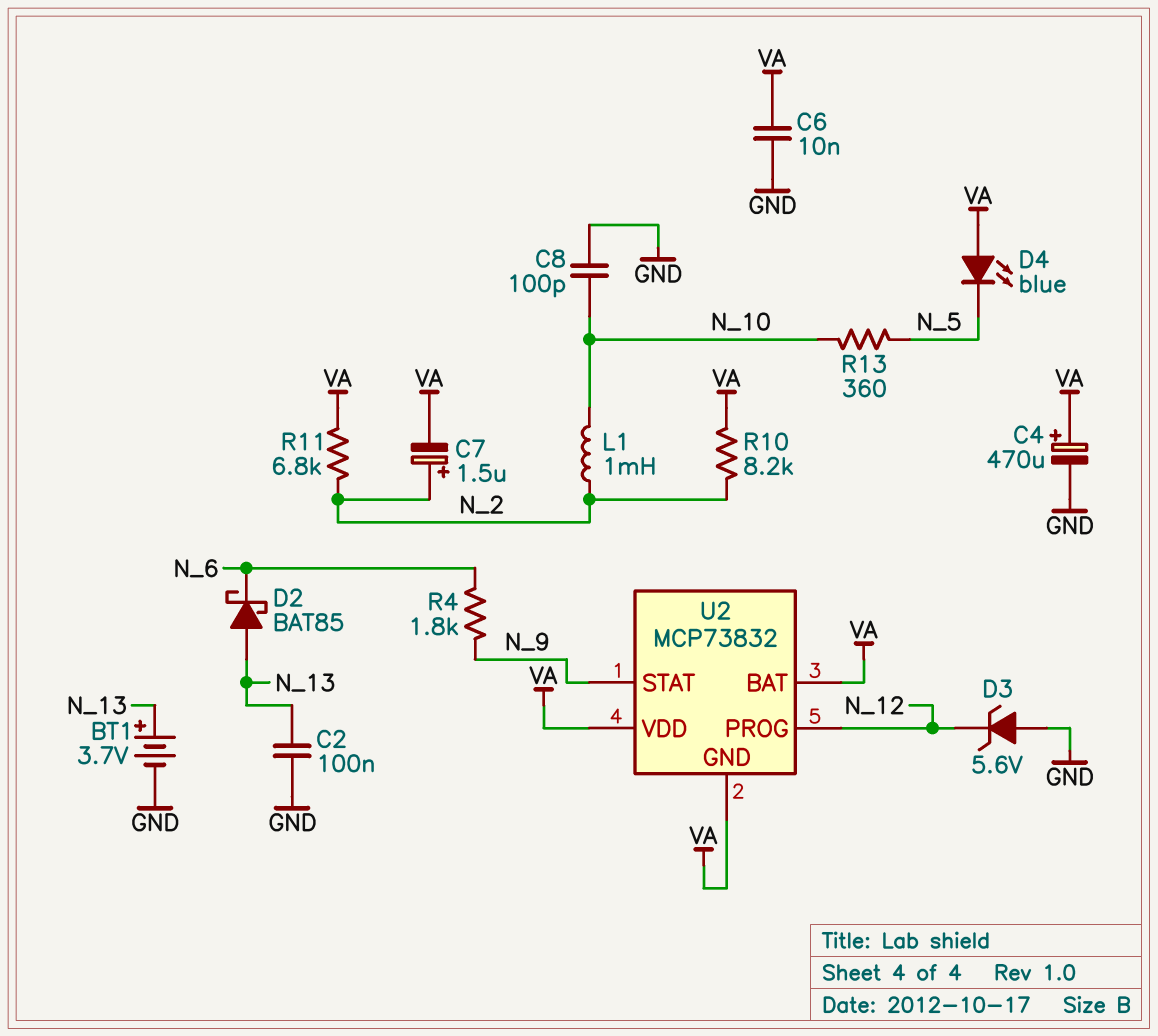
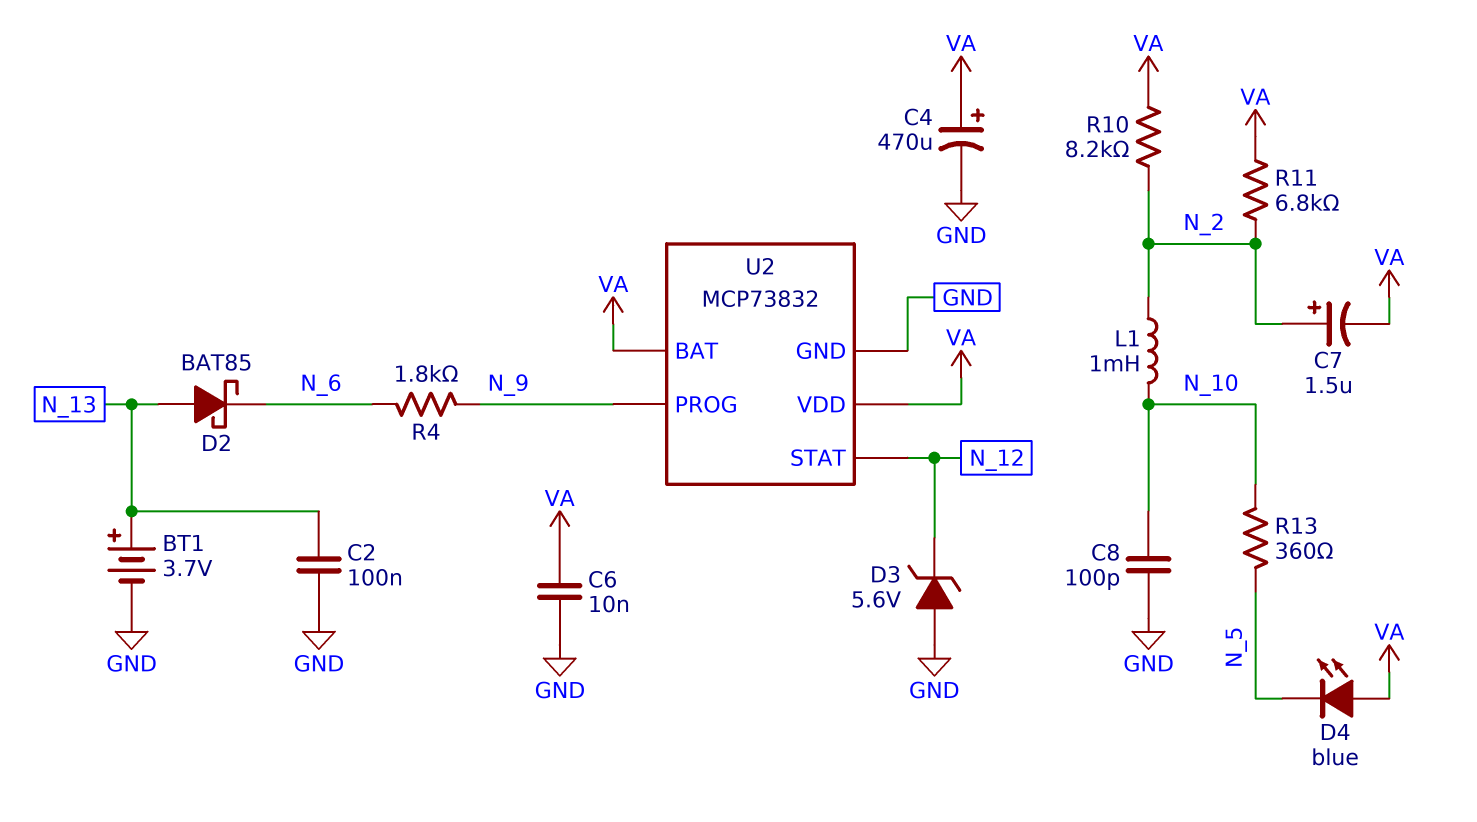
U2 pin GND: VA -> GND
U2 pin PROG: N_12 -> N_9
U2 pin STAT: N_9 -> N_12

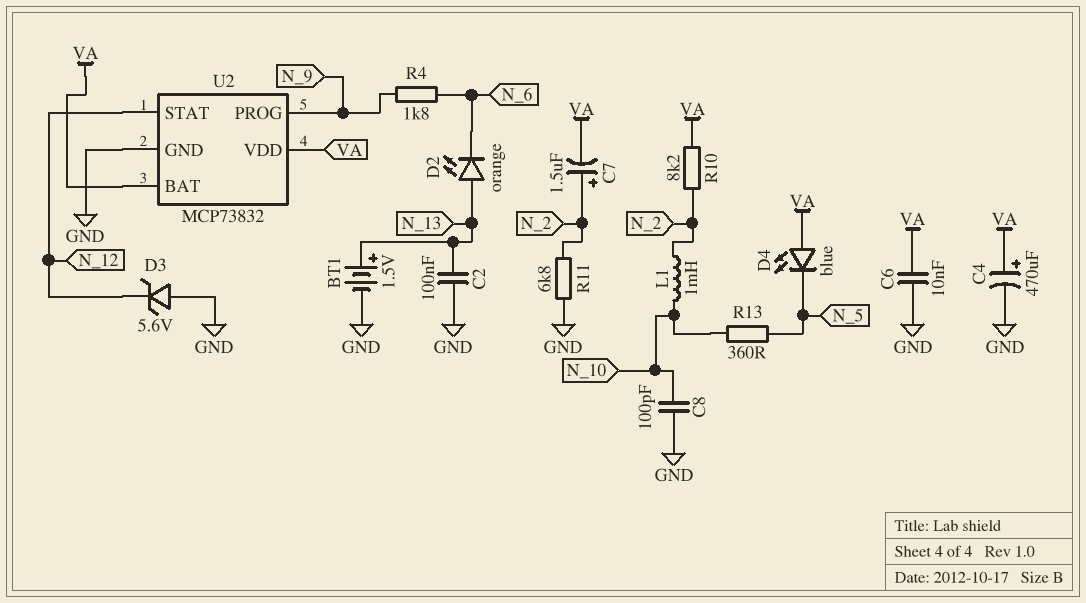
BT1: 3.7V (plus N_13, minus GND) -> 1.5V (plus N_13, minus GND)
D2: schottky BAT85 (A N_13, K N_6) -> LED orange (A N_13, K N_6)
R11: 6.8k (N_2, VA) -> 6.8k (GND, N_2)

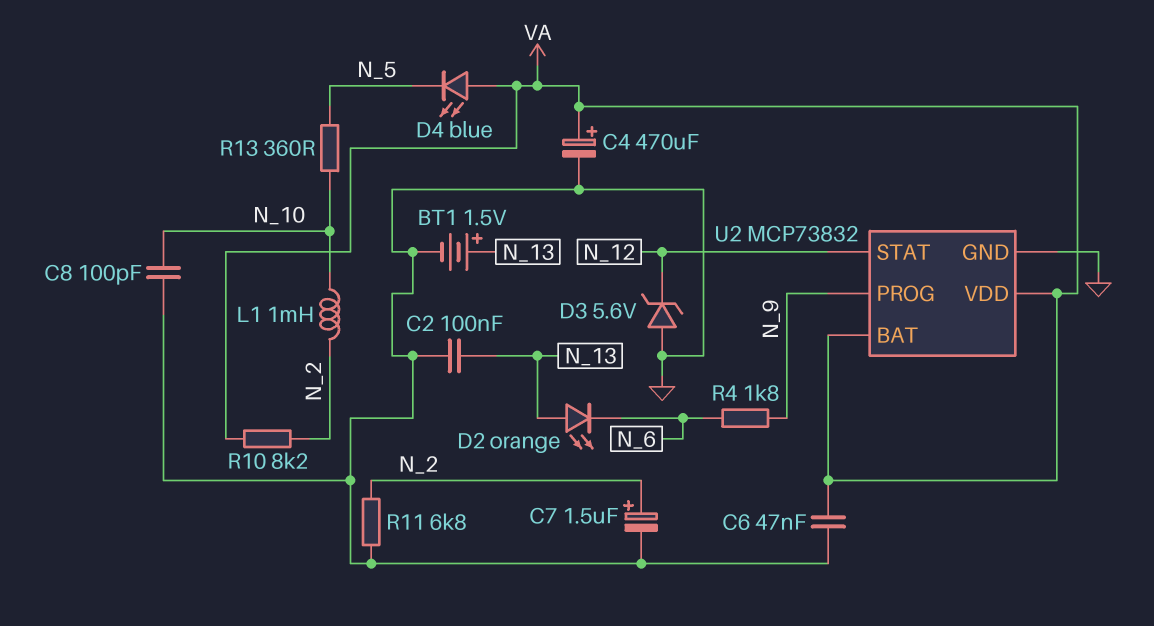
C6: 10nF (GND, VA) -> 47nF (GND, VA)
C7: 1.5uF (plus N_2, minus VA) -> 1.5uF (plus N_2, minus GND)

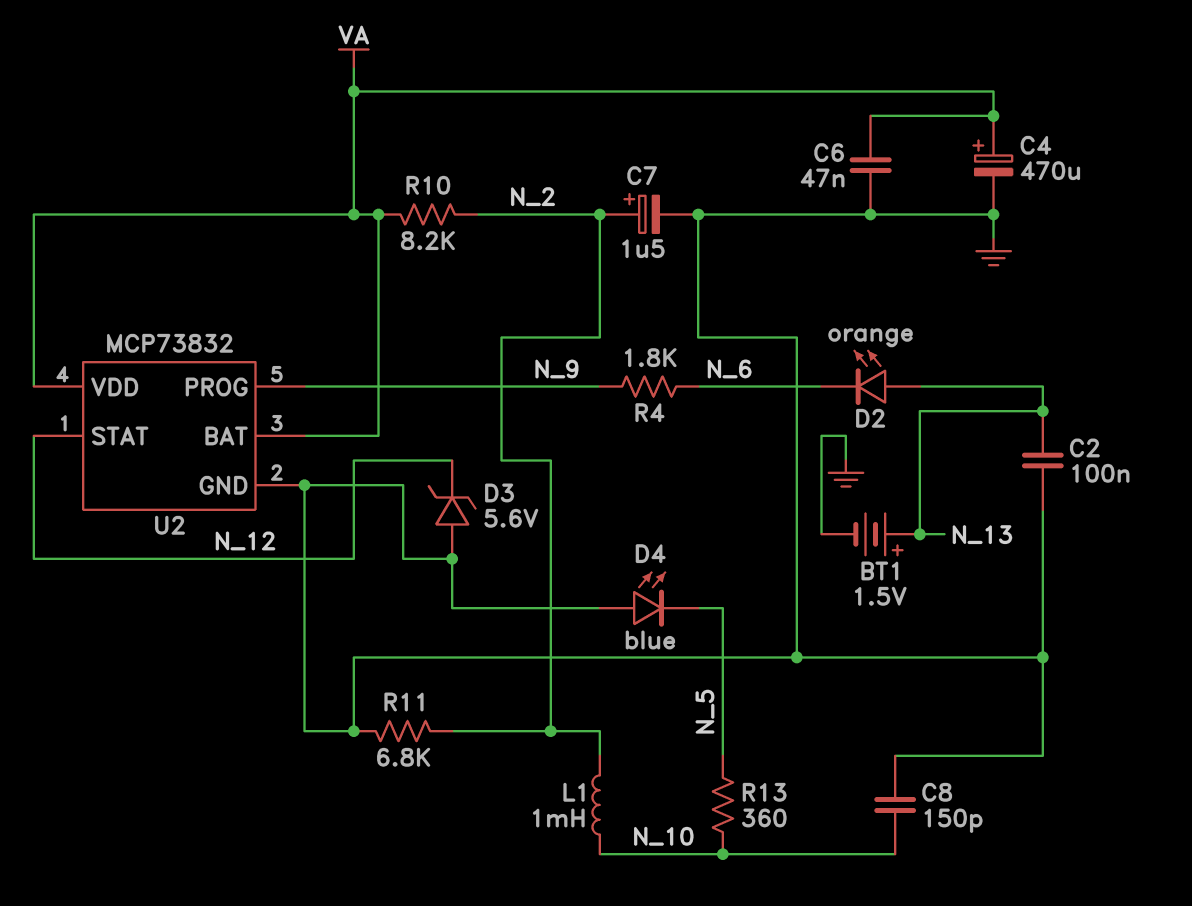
C8: 100pF (GND, N_10) -> 150pF (GND, N_10)
D4: LED blue (A VA, K N_5) -> LED blue (A GND, K N_5)

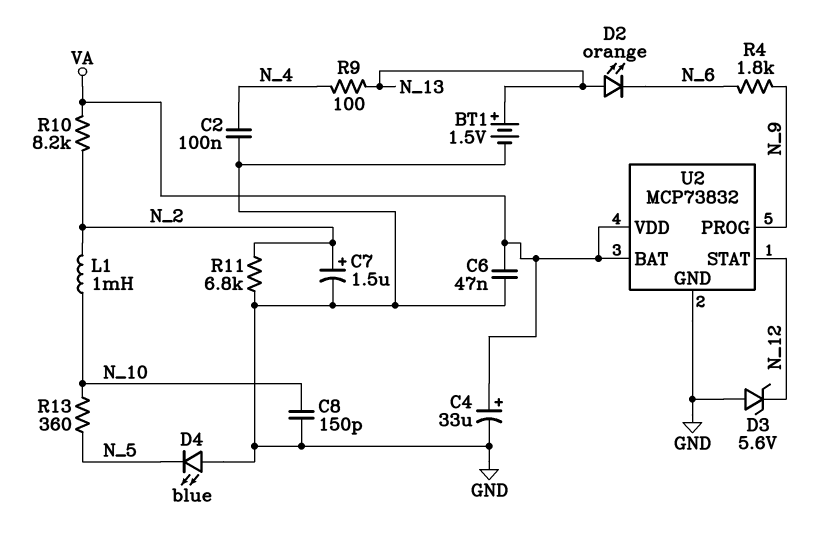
C2: 100nF (GND, N_13) -> 100nF (GND, N_4)
C4: 470uF (plus VA, minus GND) -> 33uF (plus VA, minus GND)
R9: none -> 100 (N_4, N_13)

